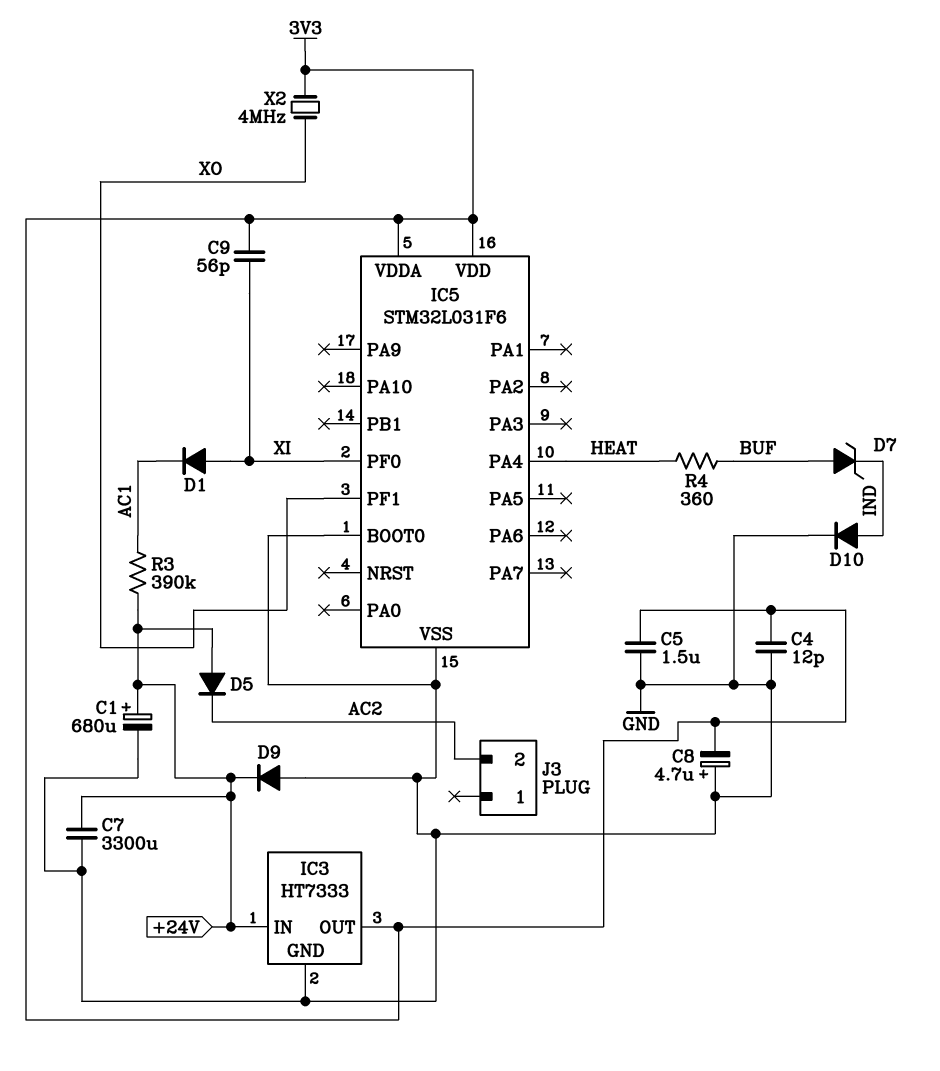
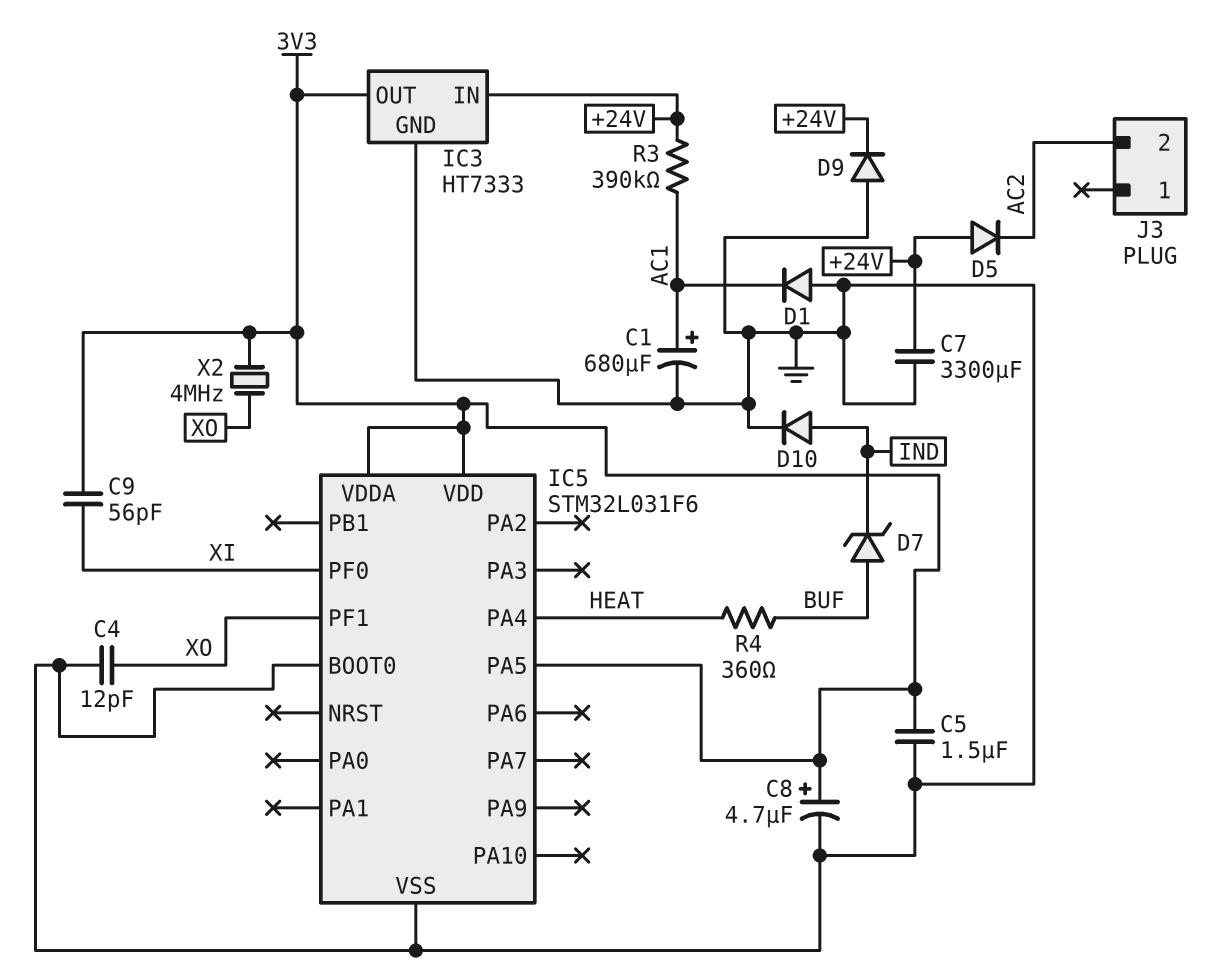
C1: 680uF (plus +24V, minus GND) -> 680uF (plus AC1, minus GND)
C4: 12pF (3V3, GND) -> 12pF (GND, XO)
C8: 4.7uF (plus GND, minus 3V3) -> 4.7uF (plus 3V3, minus GND)
D1: diode (A XI, K AC1) -> diode (A GND, K AC1)
IC5 pin PA5: none -> 3V3

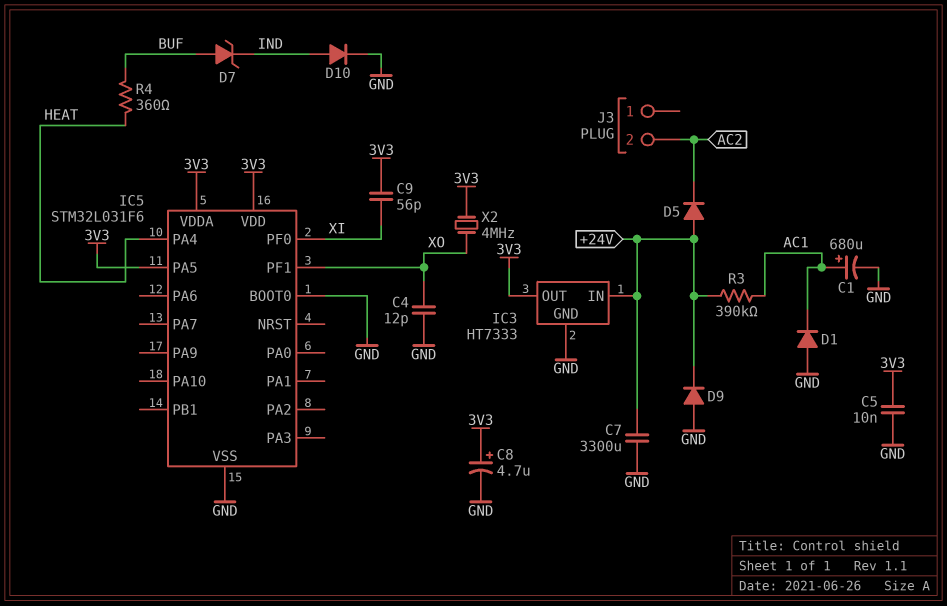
C5: 1.5uF (3V3, GND) -> 10nF (3V3, GND)

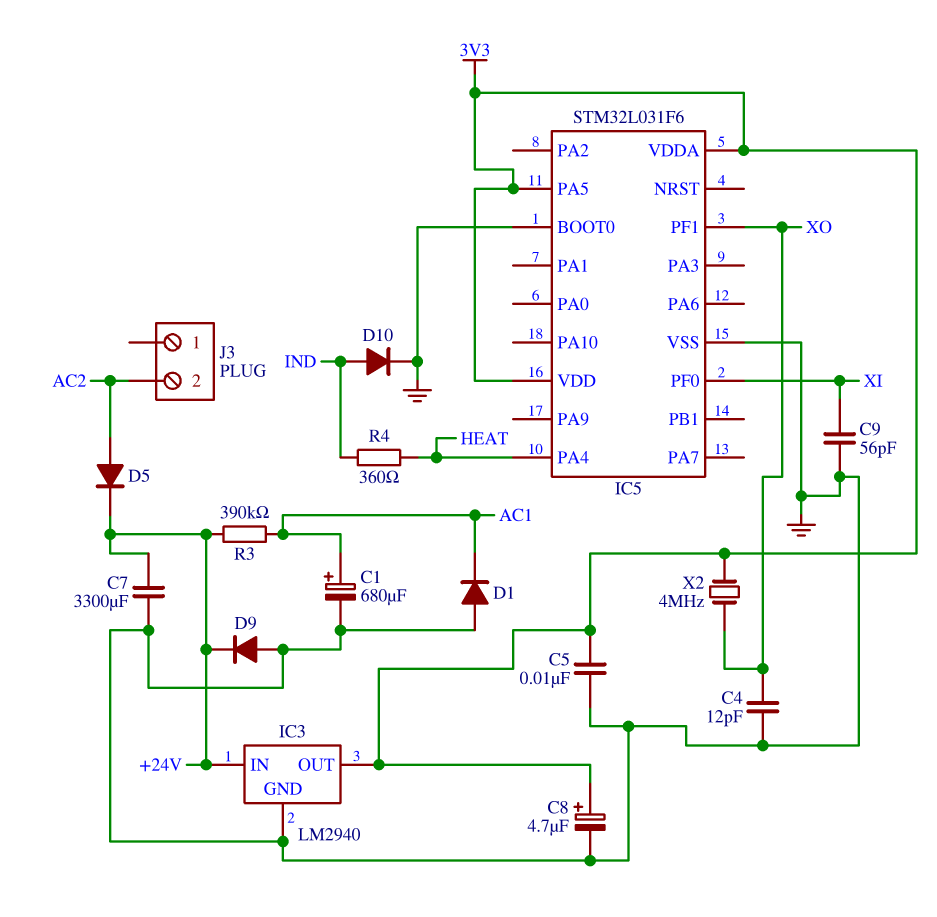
C9: 56pF (3V3, XI) -> 56pF (GND, XI)
D5: diode (A +24V, K AC2) -> diode (A AC2, K +24V)
D7: zener (A BUF, K IND) -> none
IC3: HT7333 -> LM2940
R4: 360 (BUF, HEAT) -> 360 (HEAT, IND)

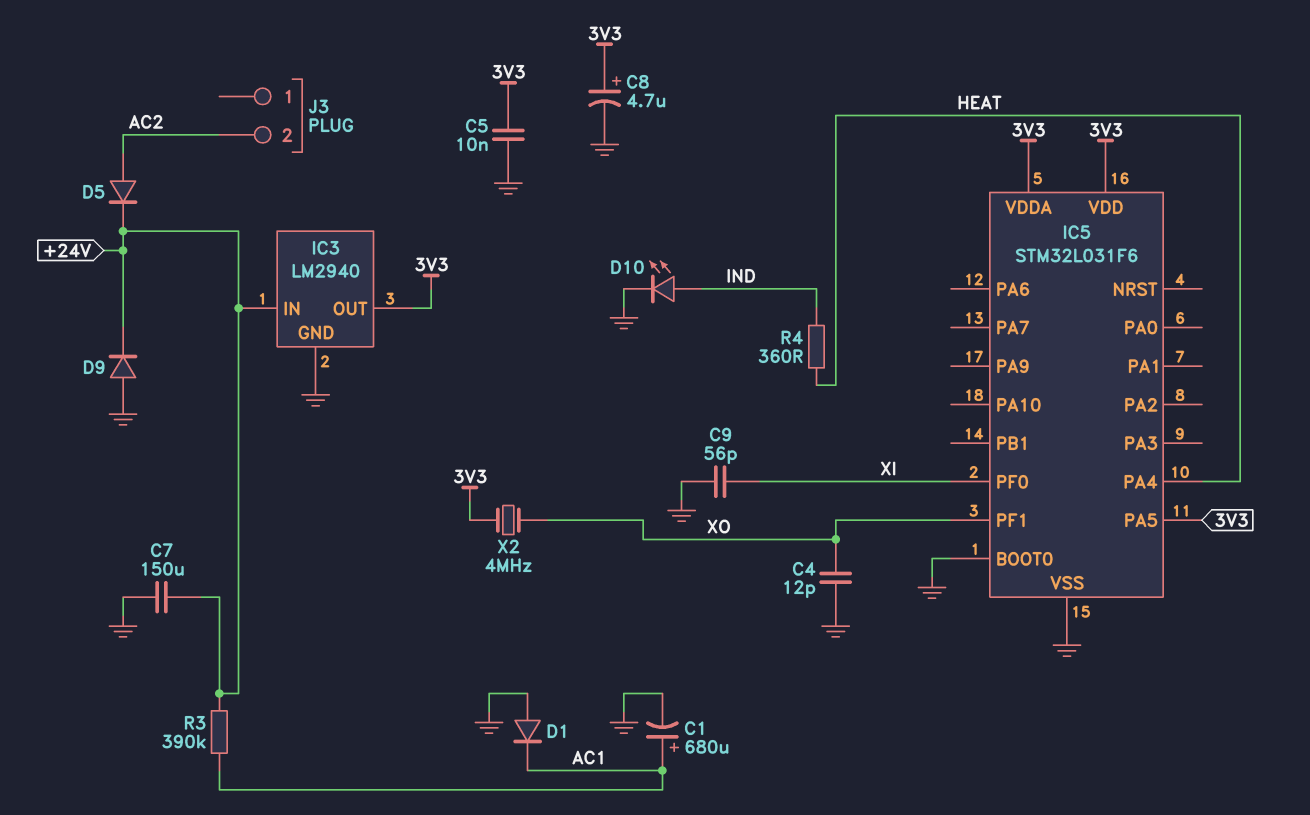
C7: 3300uF (+24V, GND) -> 150uF (+24V, GND)
D10: diode (A IND, K GND) -> LED (A IND, K GND)

